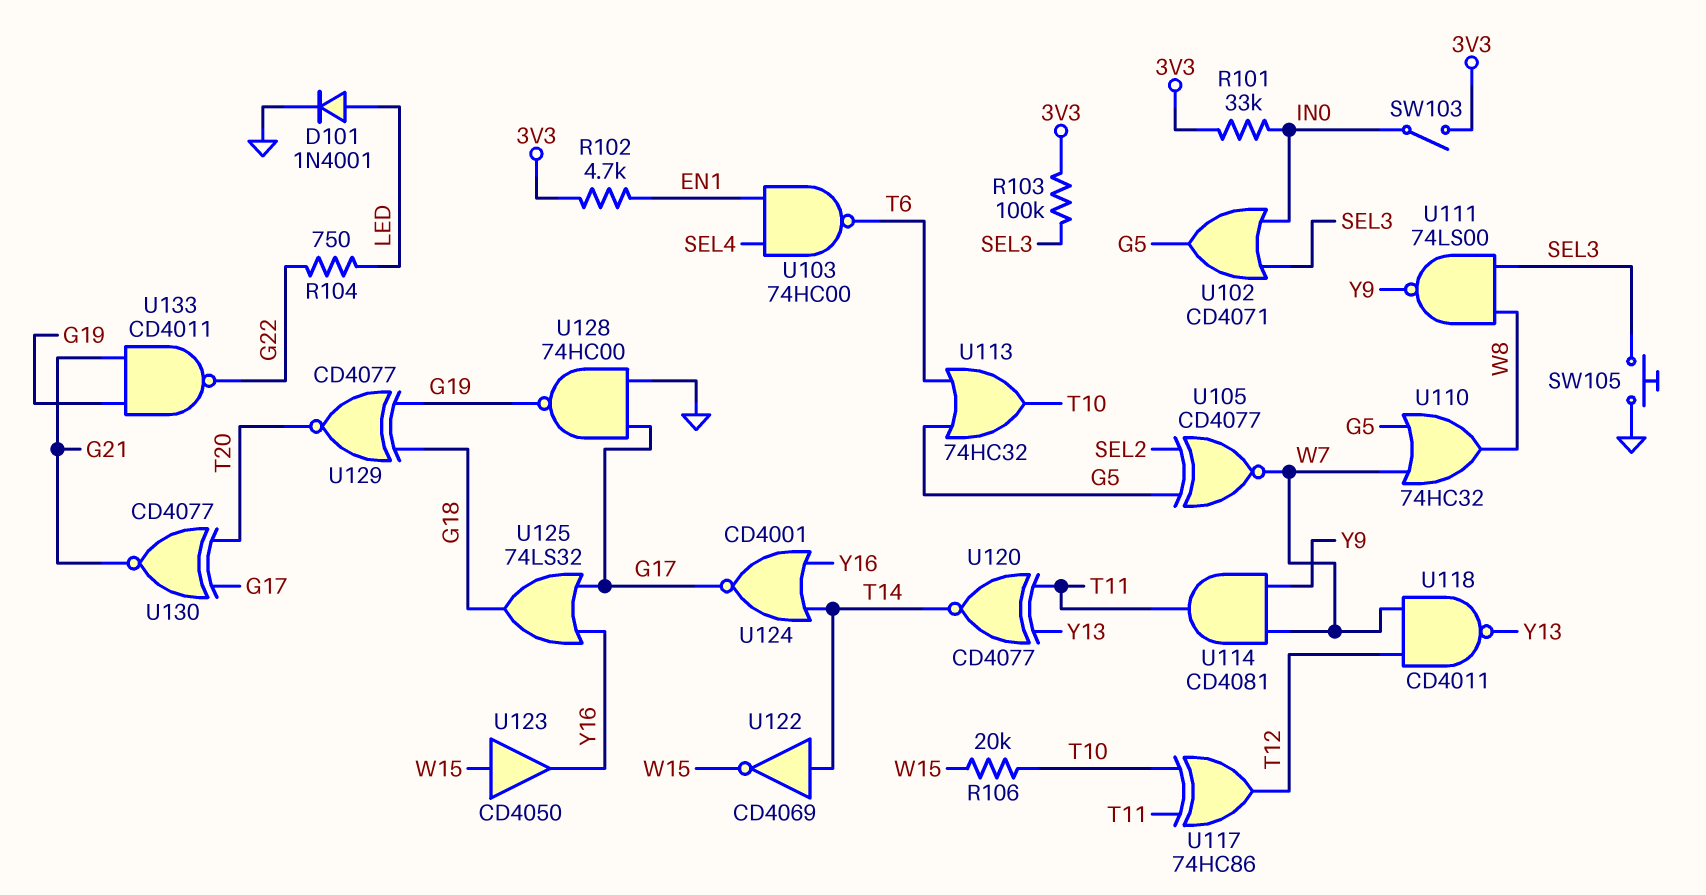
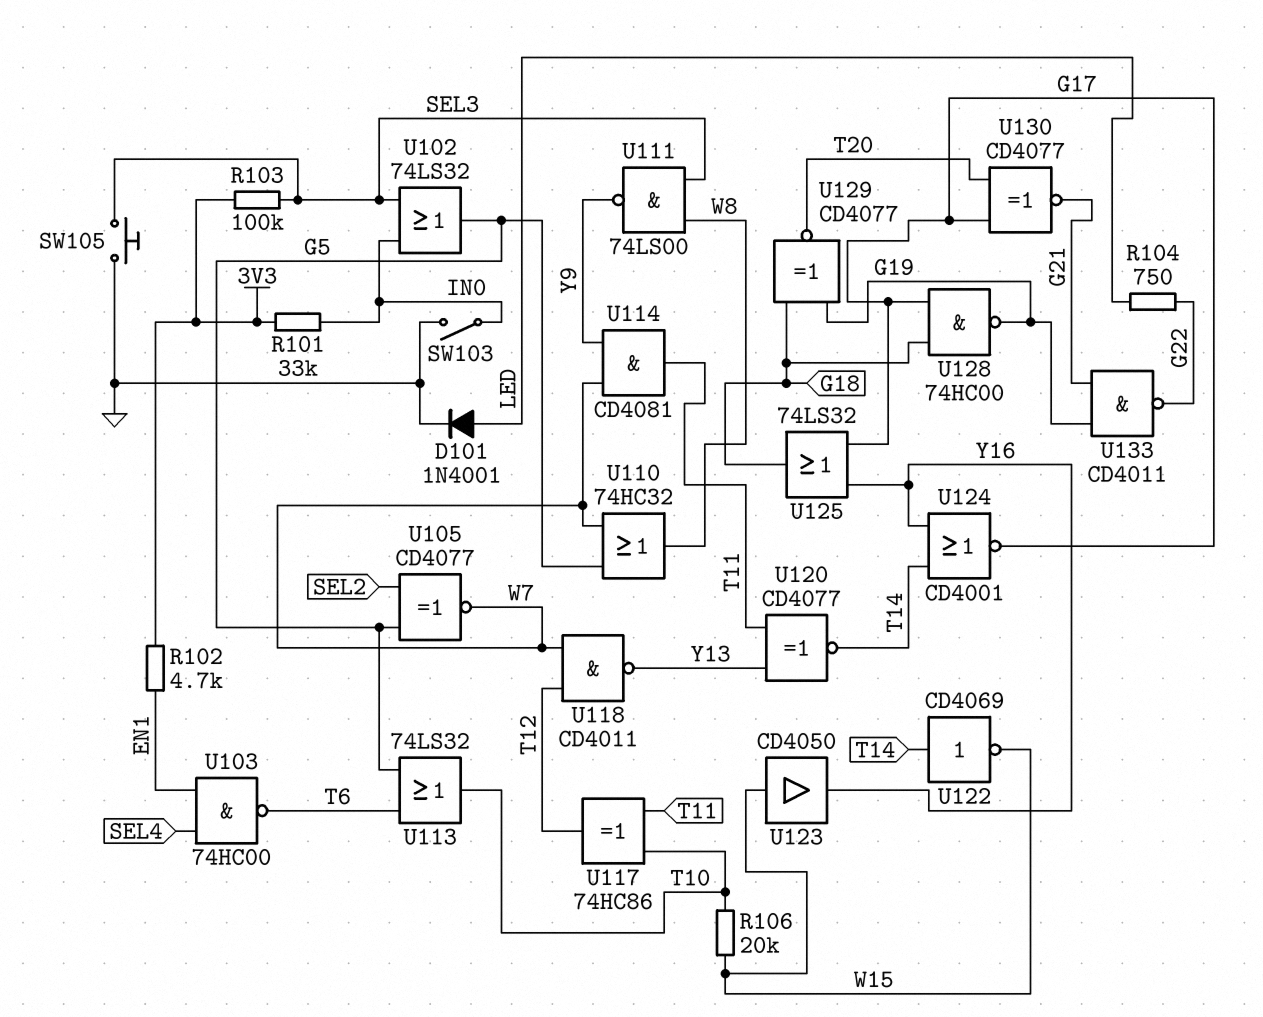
SW103: switch (3V3, IN0) -> switch (GND, IN0)
U102: OR CD4071 (in IN0, in SEL3, out G5) -> OR 74LS32 (in IN0, in SEL3, out G5)
U113: OR 74HC32 (in G5, in T6, out T10) -> OR 74LS32 (in G5, in T6, out T10)
U128: NAND 74HC00 (in G17, in GND, out G19) -> NAND 74HC00 (in G17, in G18, out G19)

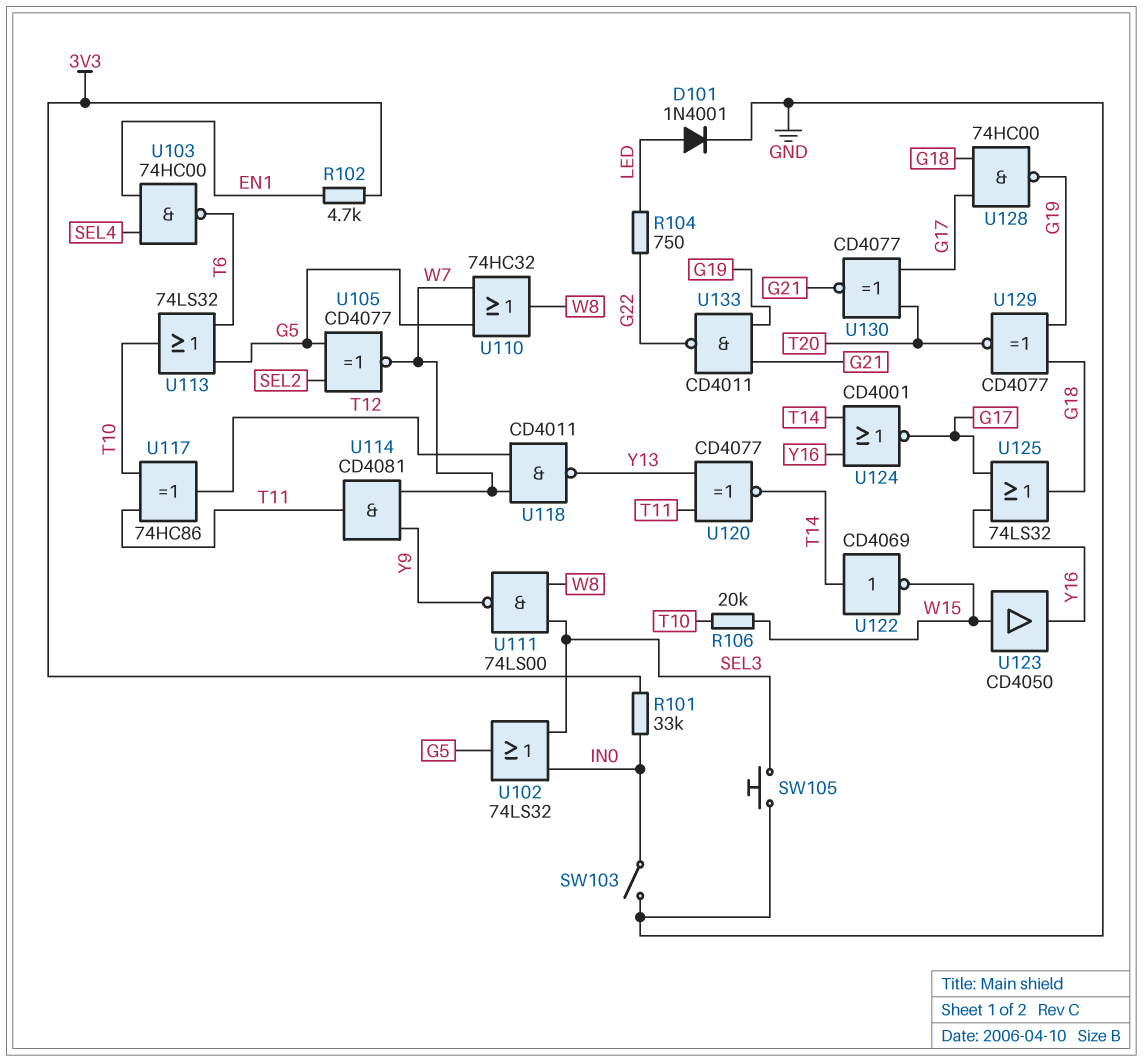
R103: 100k (3V3, SEL3) -> none

